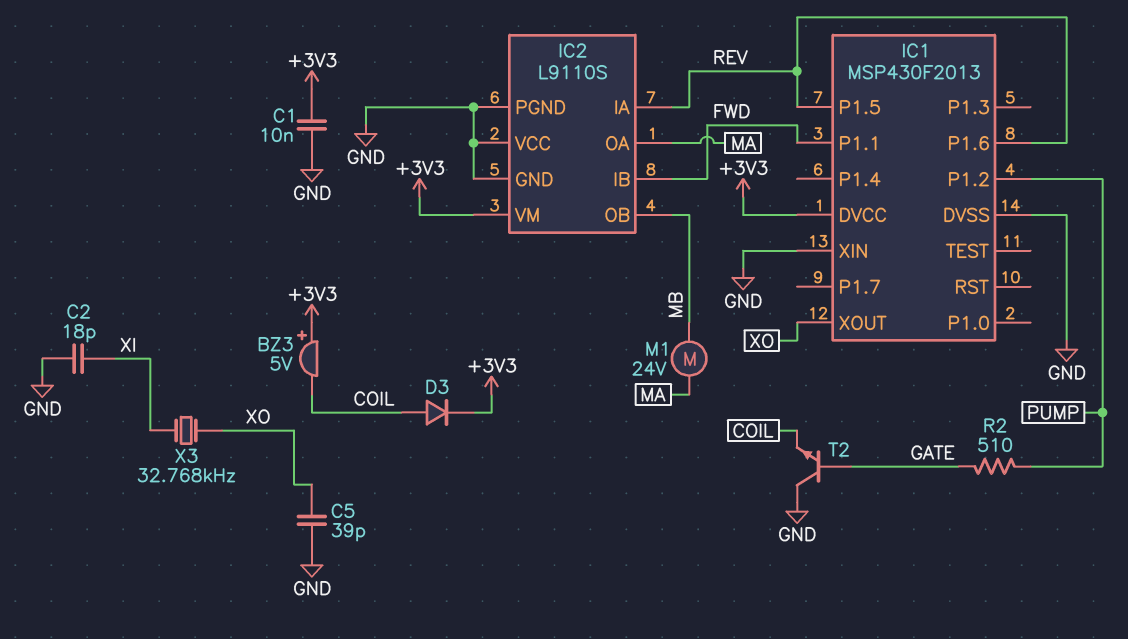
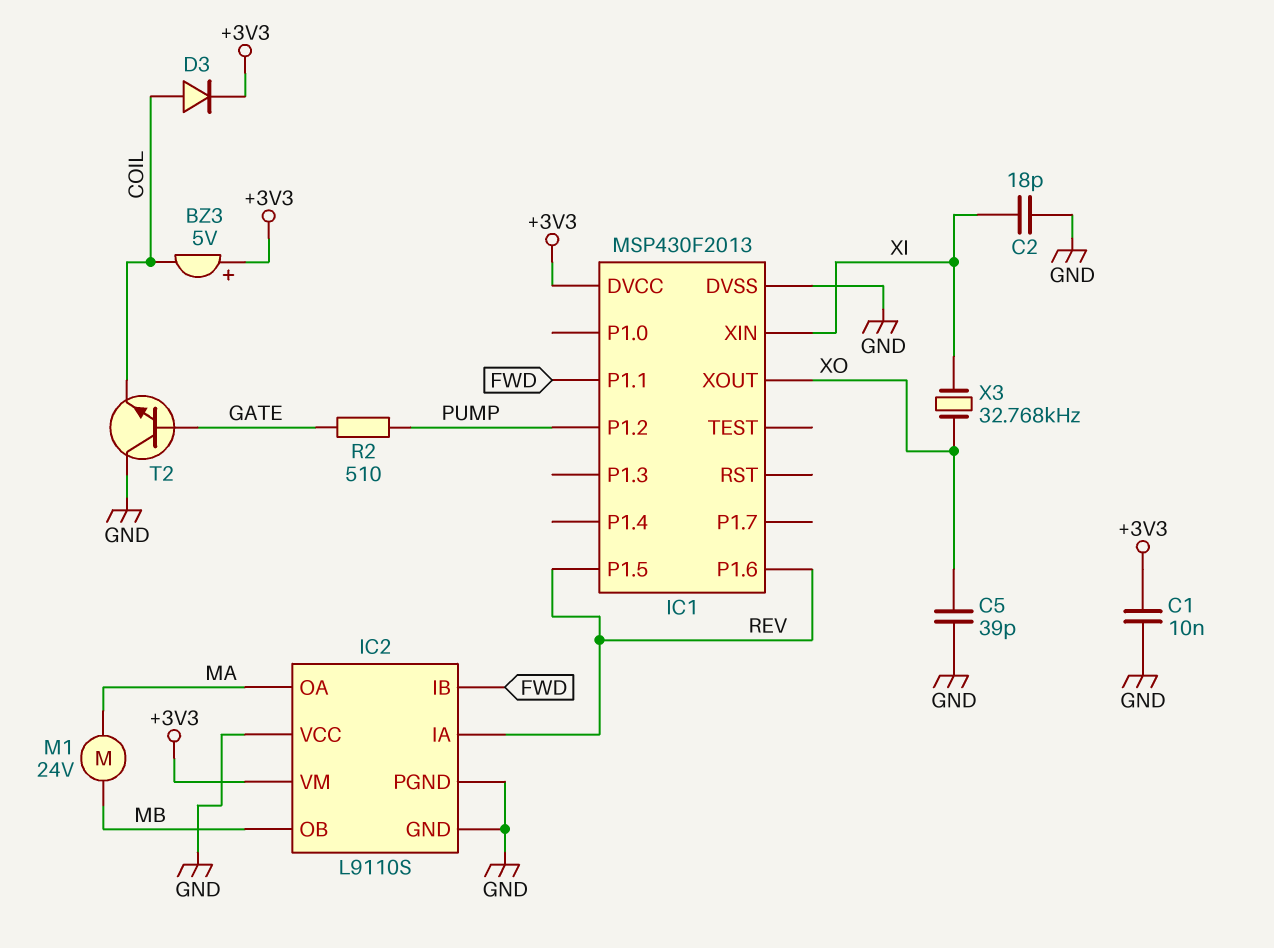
IC1 pin XIN: GND -> XI

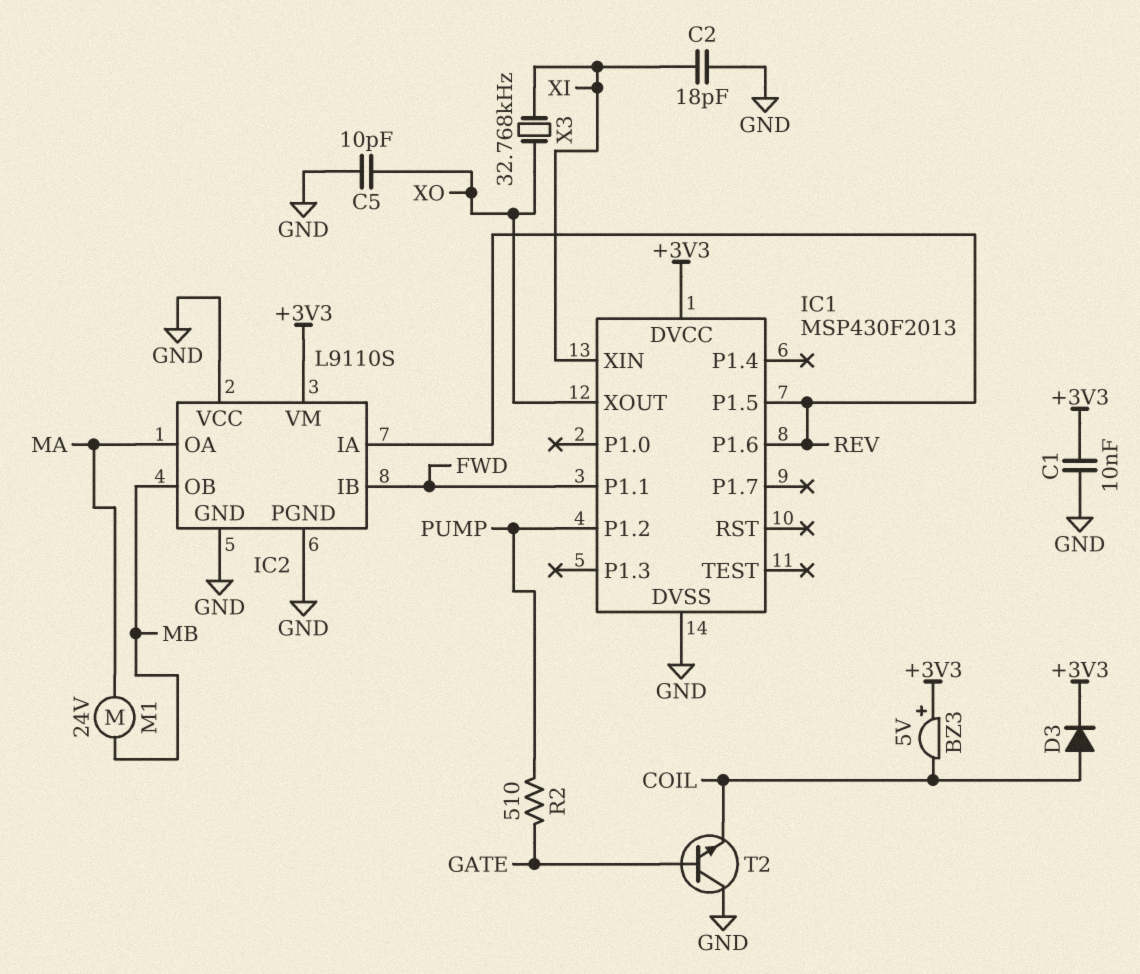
C5: 39pF (GND, XO) -> 10pF (GND, XO)

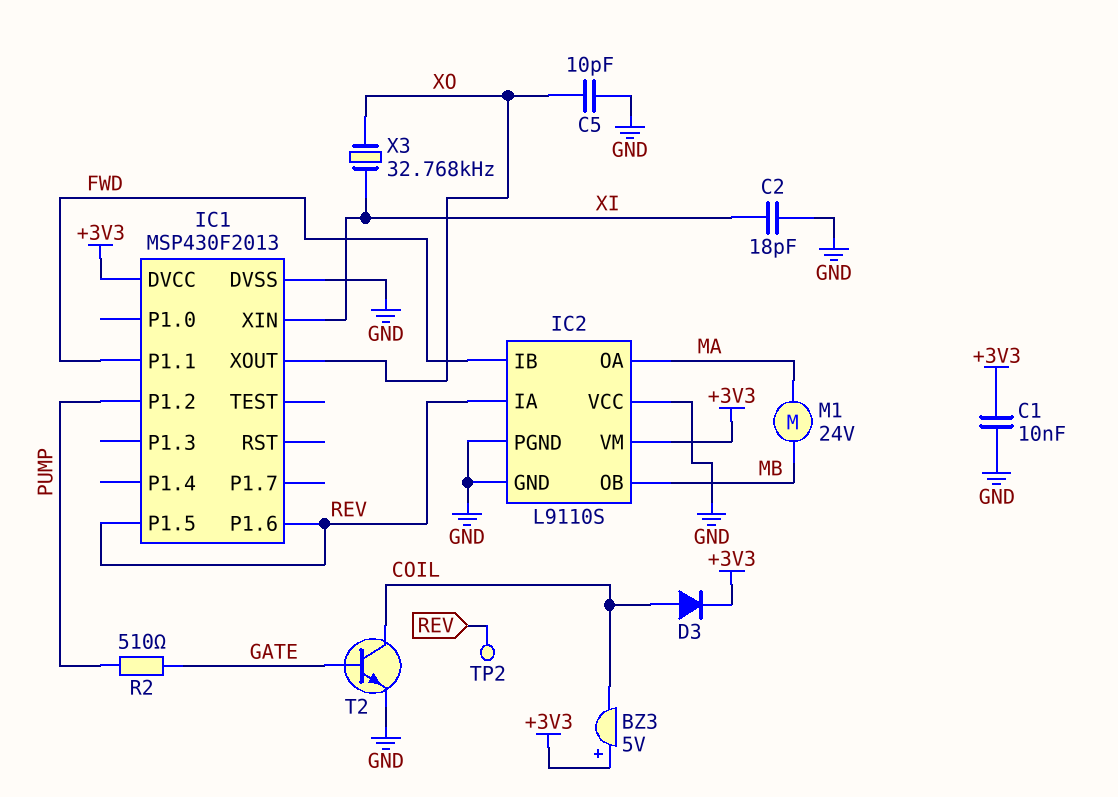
T2: NPN (B GATE, C GND, E COIL) -> NPN (B GATE, C COIL, E GND)
TP2: none -> test point (REV)

